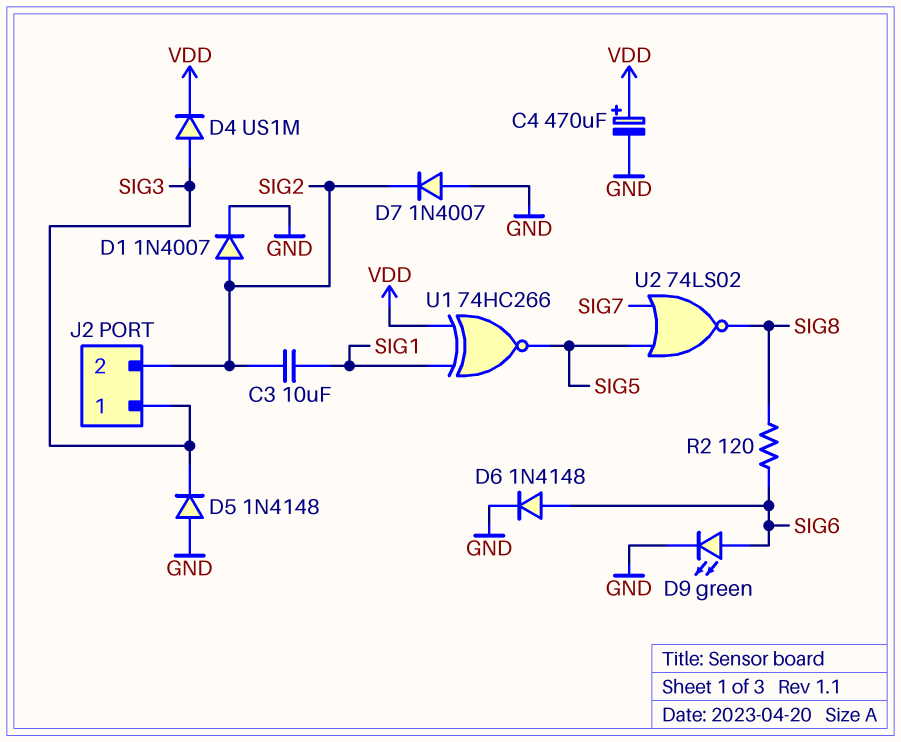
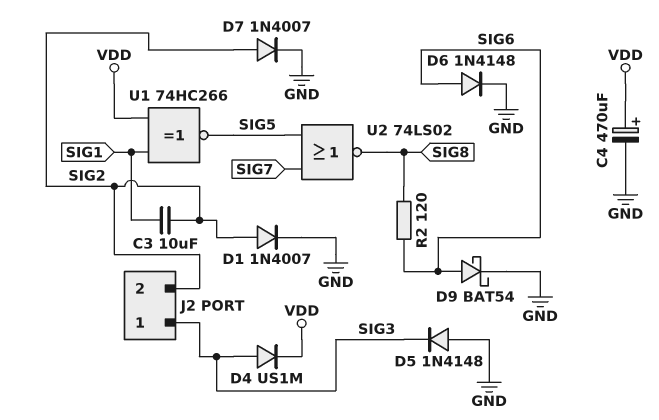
D7: diode 1N4007 (A GND, K SIG2) -> diode 1N4007 (A SIG2, K GND)
D9: LED green (A SIG6, K GND) -> schottky BAT54 (A SIG6, K GND)

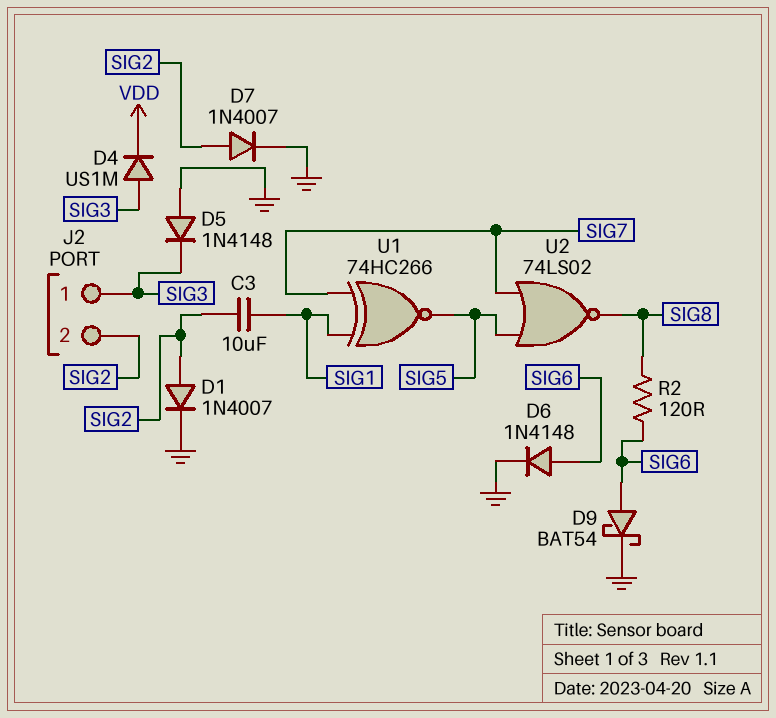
C4: 470uF (plus VDD, minus GND) -> none
U1: XNOR 74HC266 (in SIG1, in VDD, out SIG5) -> XNOR 74HC266 (in SIG1, in SIG7, out SIG5)

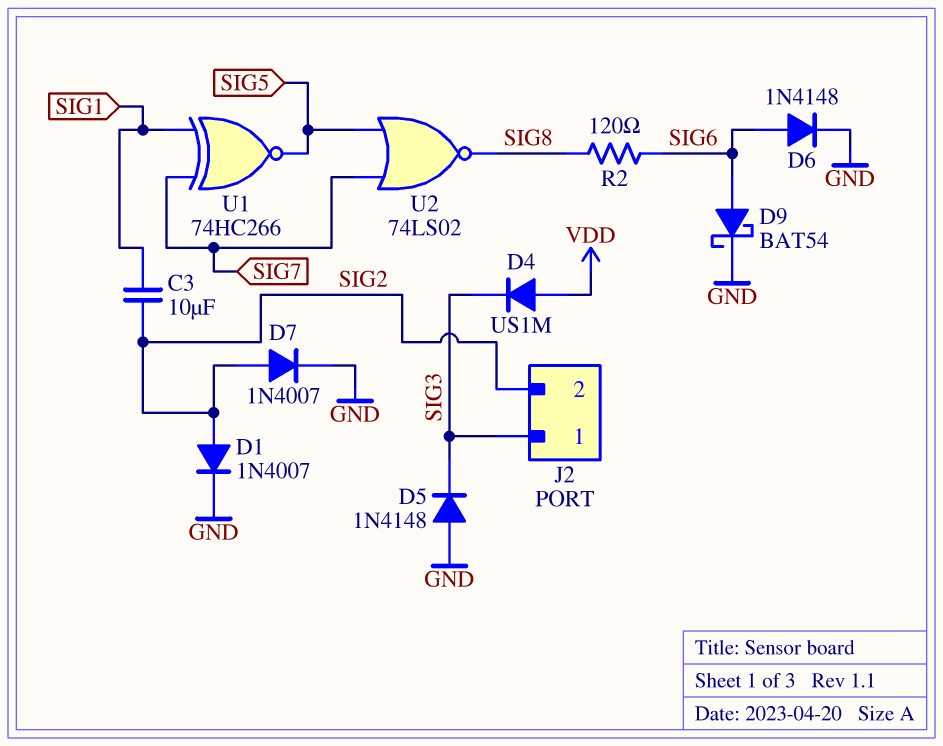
D4: diode US1M (A SIG3, K VDD) -> diode US1M (A VDD, K SIG3)

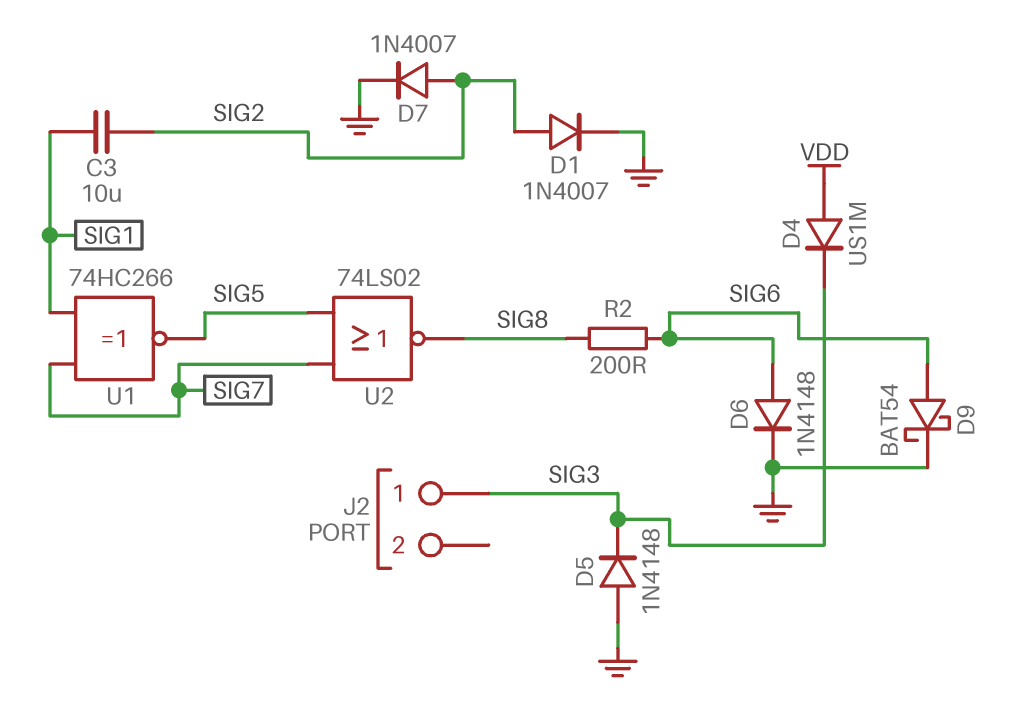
J2 pin 2: SIG2 -> none
R2: 120 (SIG6, SIG8) -> 200 (SIG6, SIG8)

